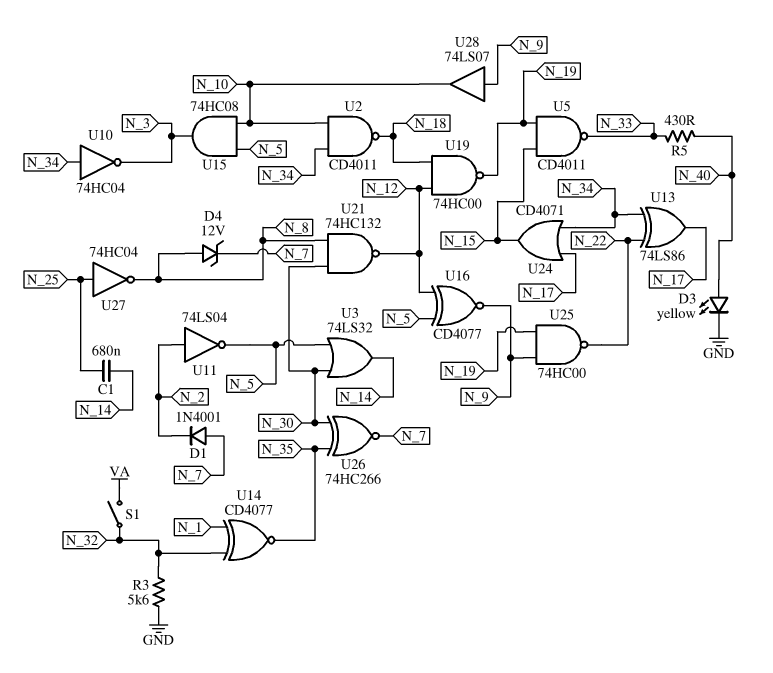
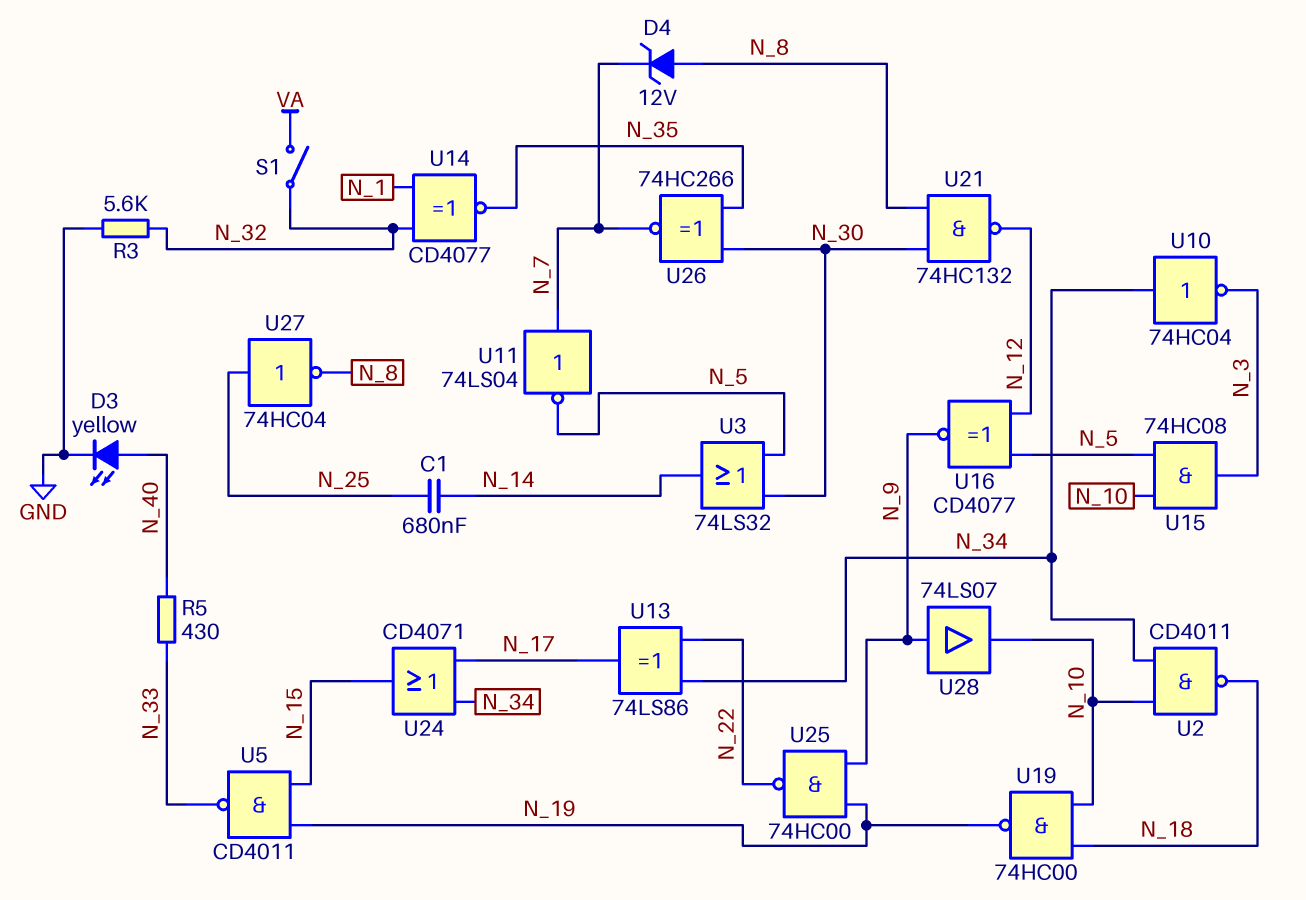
D1: diode 1N4001 (A N_7, K N_2) -> none
U11: NOT 74LS04 (in N_2, out N_5) -> NOT 74LS04 (in N_7, out N_5)
U19: NAND 74HC00 (in N_12, in N_18, out N_19) -> NAND 74HC00 (in N_10, in N_18, out N_19)

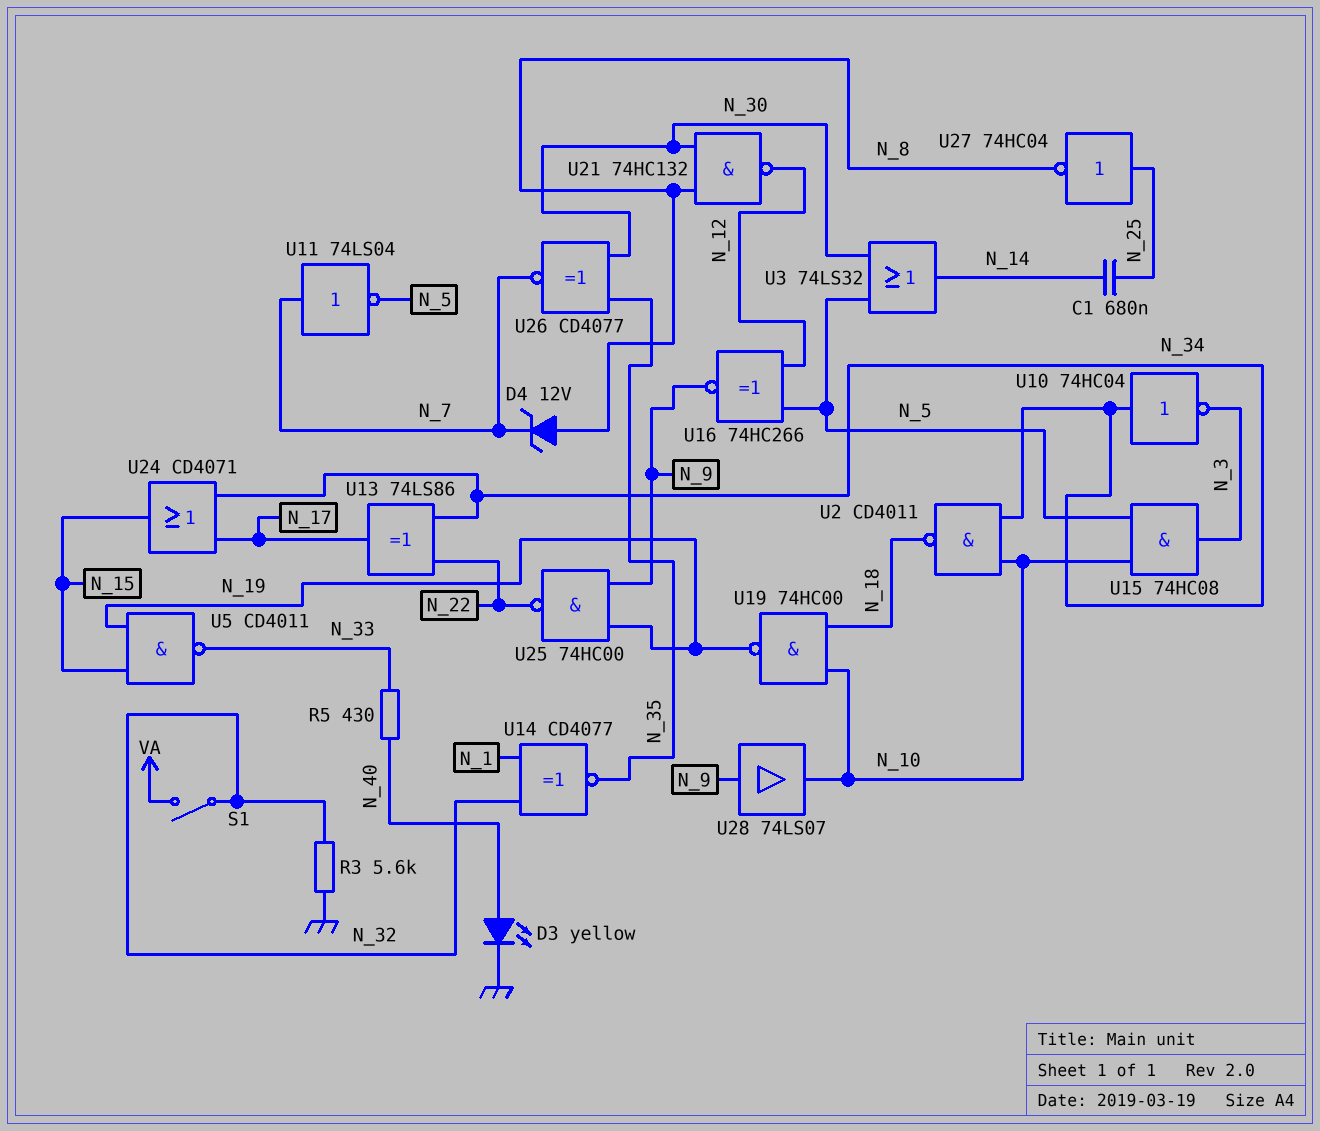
U16: XNOR CD4077 (in N_5, in N_12, out N_9) -> XNOR 74HC266 (in N_5, in N_12, out N_9)
U26: XNOR 74HC266 (in N_30, in N_35, out N_7) -> XNOR CD4077 (in N_30, in N_35, out N_7)

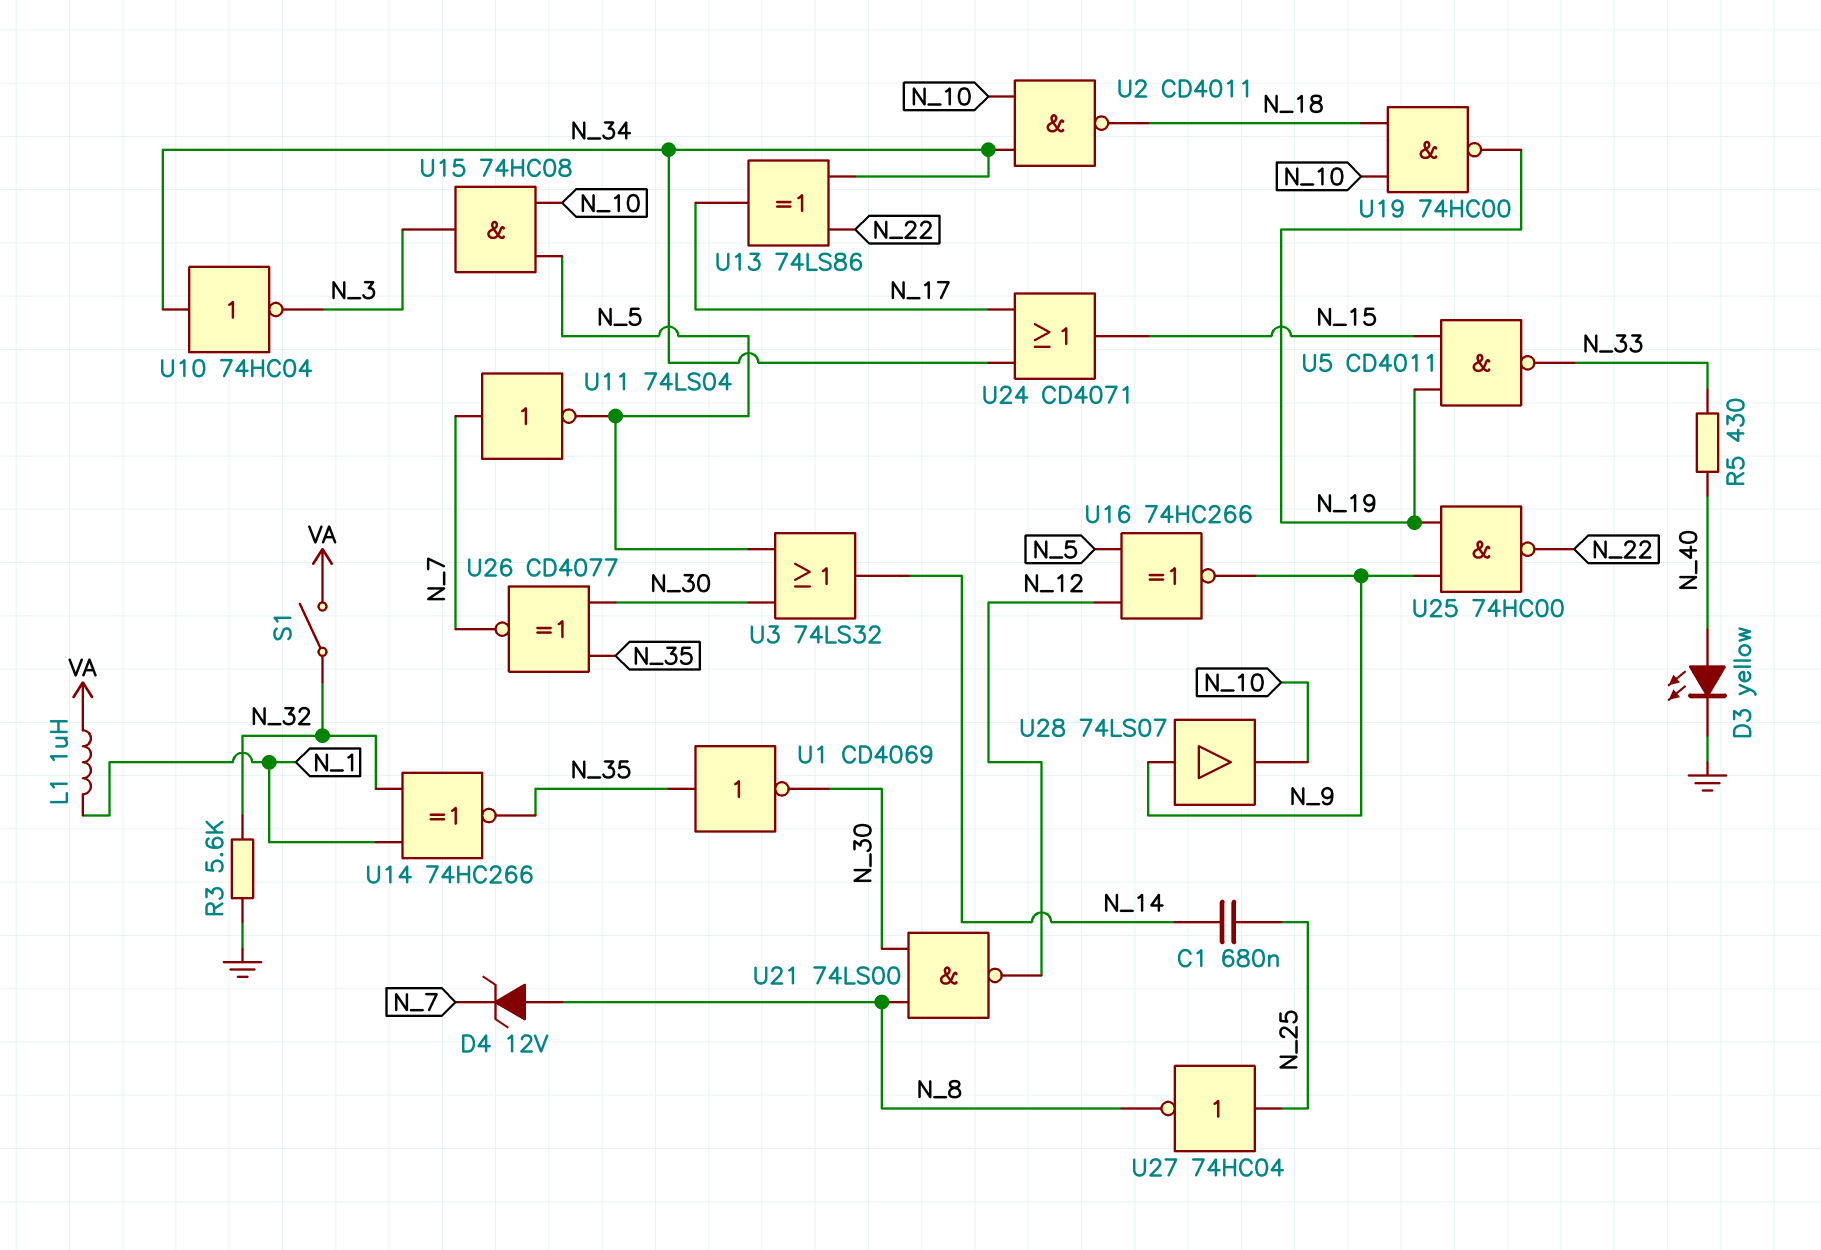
L1: none -> 1uH (N_1, VA)
U1: none -> NOT CD4069 (in N_35, out N_30)
U14: XNOR CD4077 (in N_1, in N_32, out N_35) -> XNOR 74HC266 (in N_1, in N_32, out N_35)
U21: NAND 74HC132 (in N_8, in N_30, out N_12) -> NAND 74LS00 (in N_8, in N_30, out N_12)

